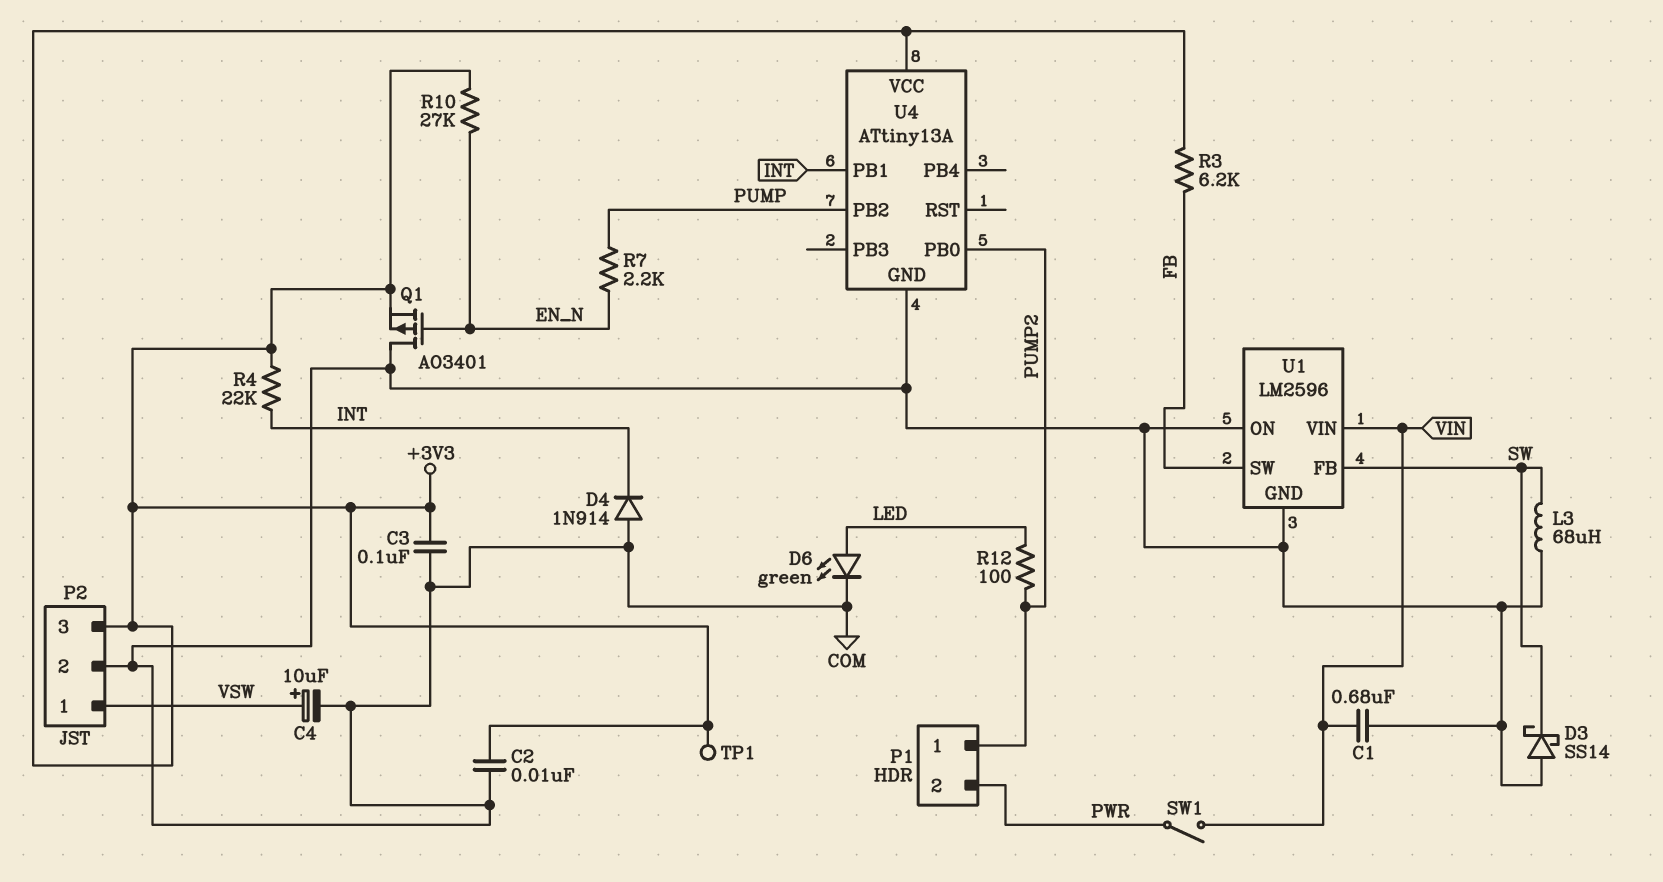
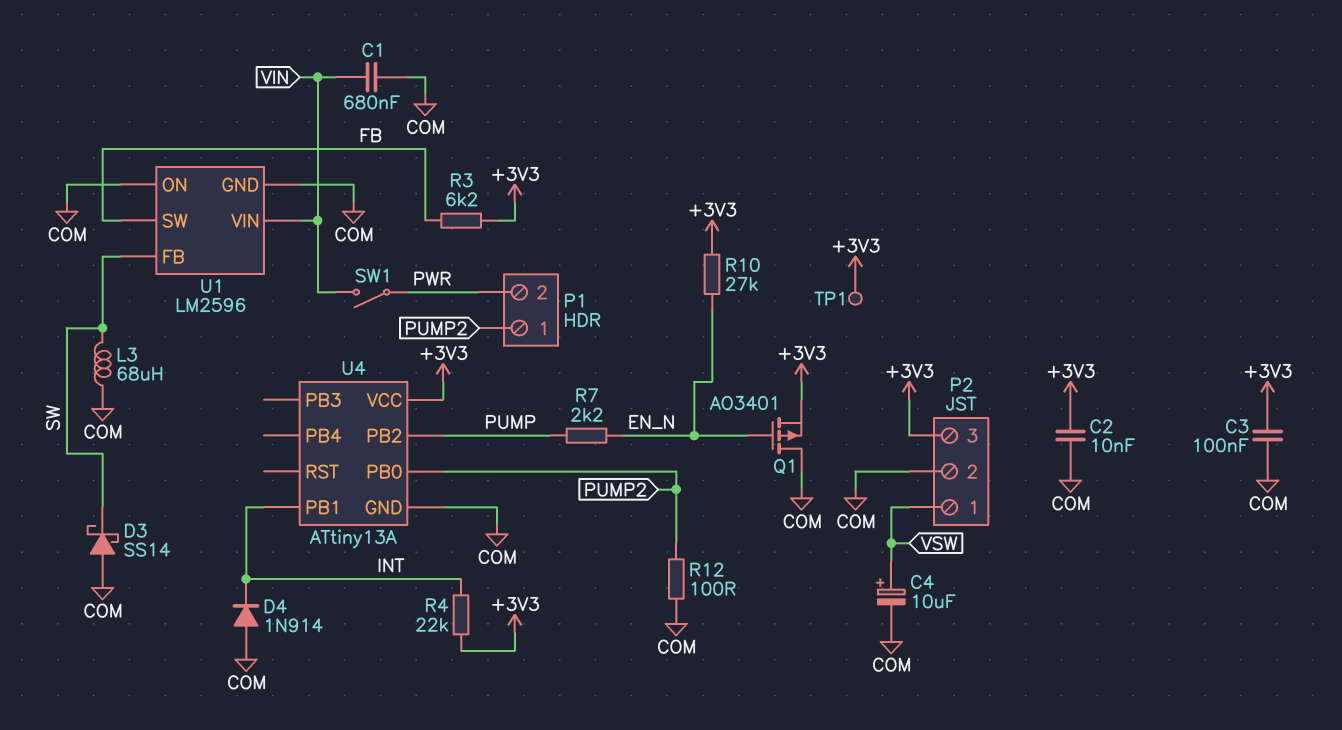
D6: LED green (A LED, K COM) -> none
R12: 100 (LED, PUMP2) -> 100 (COM, PUMP2)

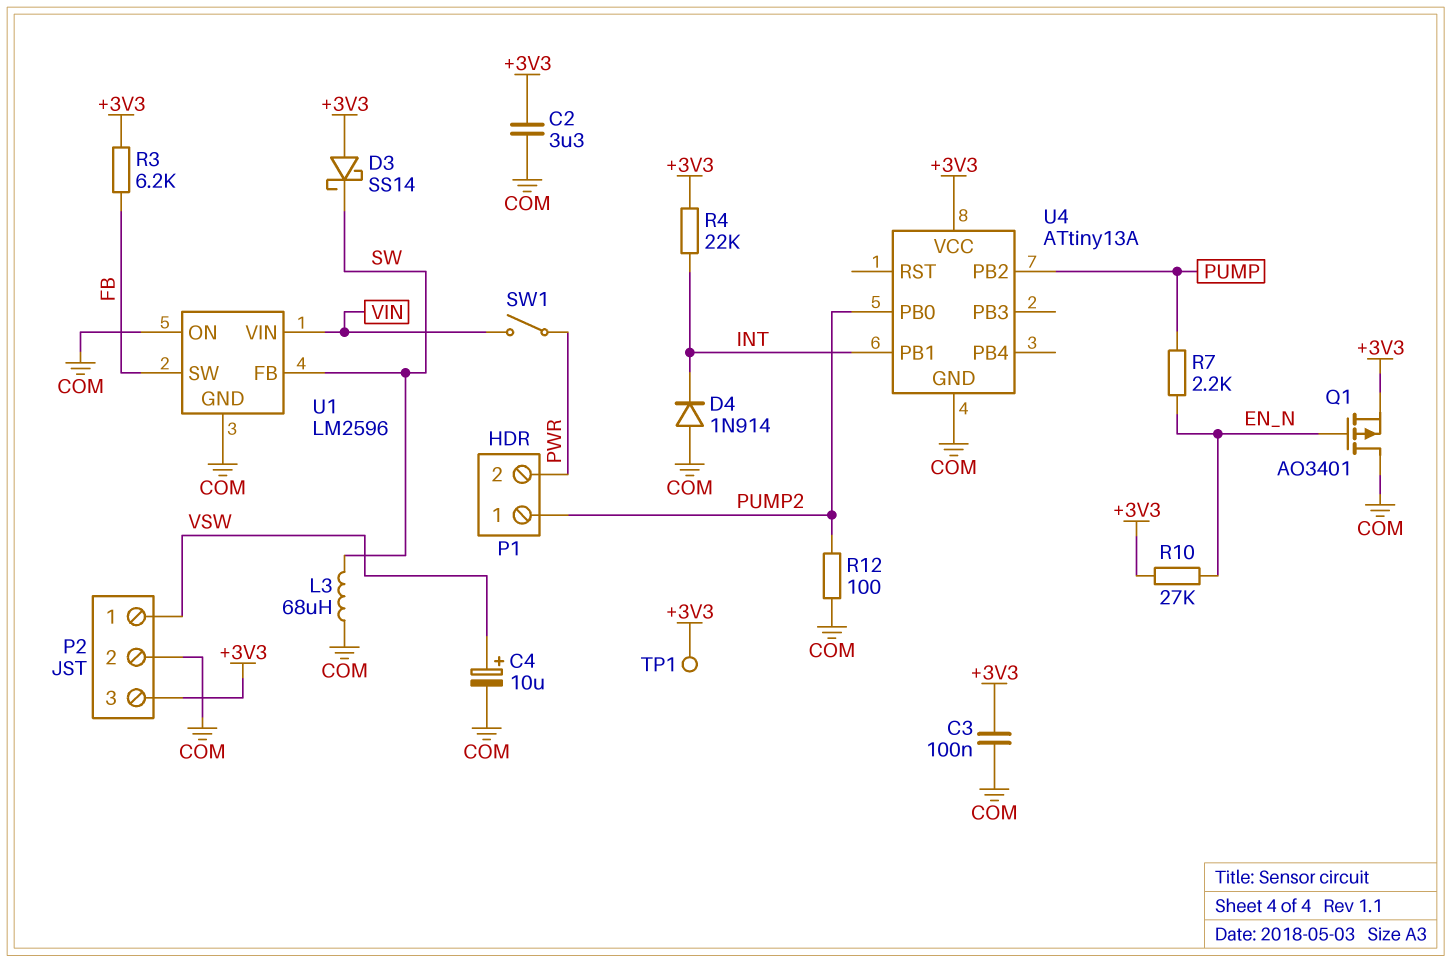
C1: 680nF (COM, VIN) -> none
C2: 10nF (+3V3, COM) -> 3.3uF (+3V3, COM)
D3: schottky SS14 (A COM, K SW) -> schottky SS14 (A +3V3, K SW)

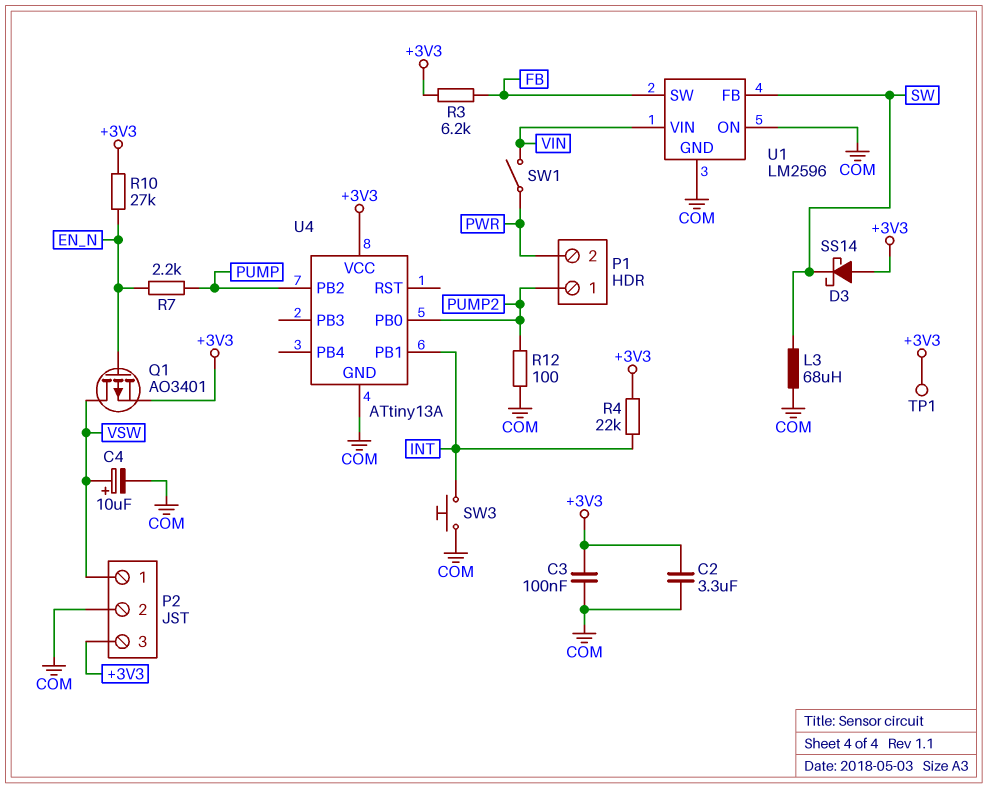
D4: diode 1N914 (A COM, K INT) -> none
Q1: PMOS AO3401 (G EN_N, D COM, S +3V3) -> PMOS AO3401 (G EN_N, D VSW, S +3V3)
SW3: none -> button (COM, INT)

